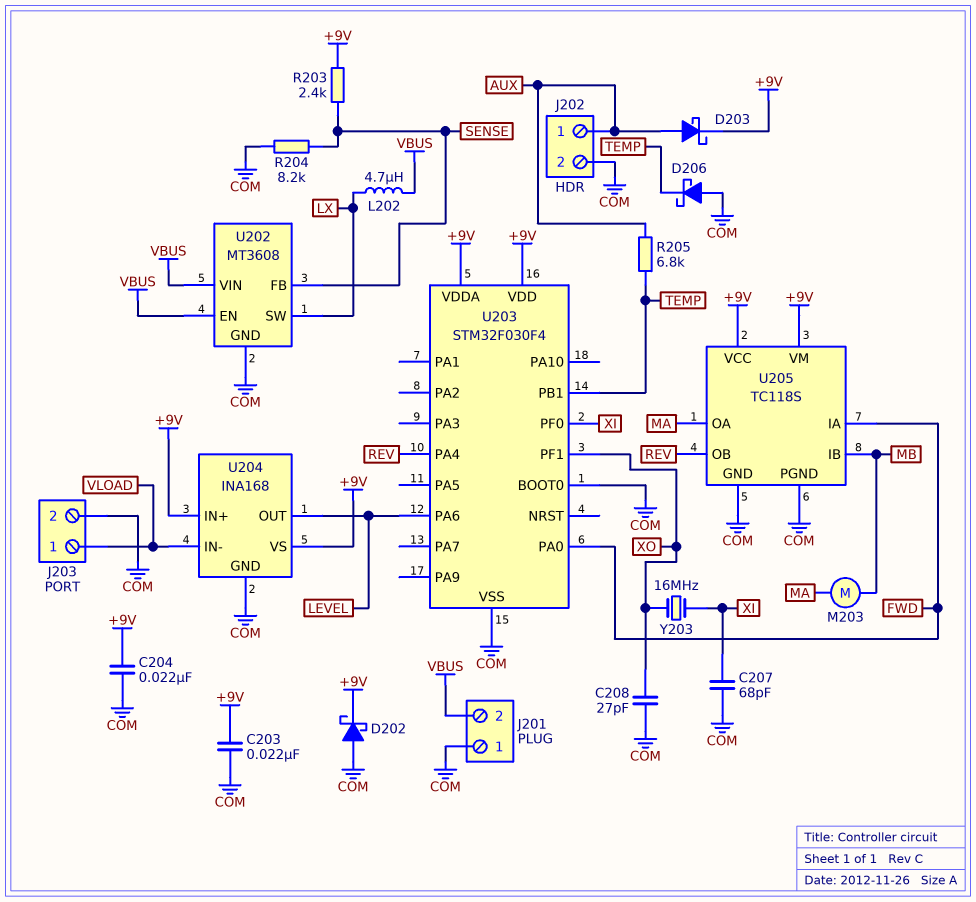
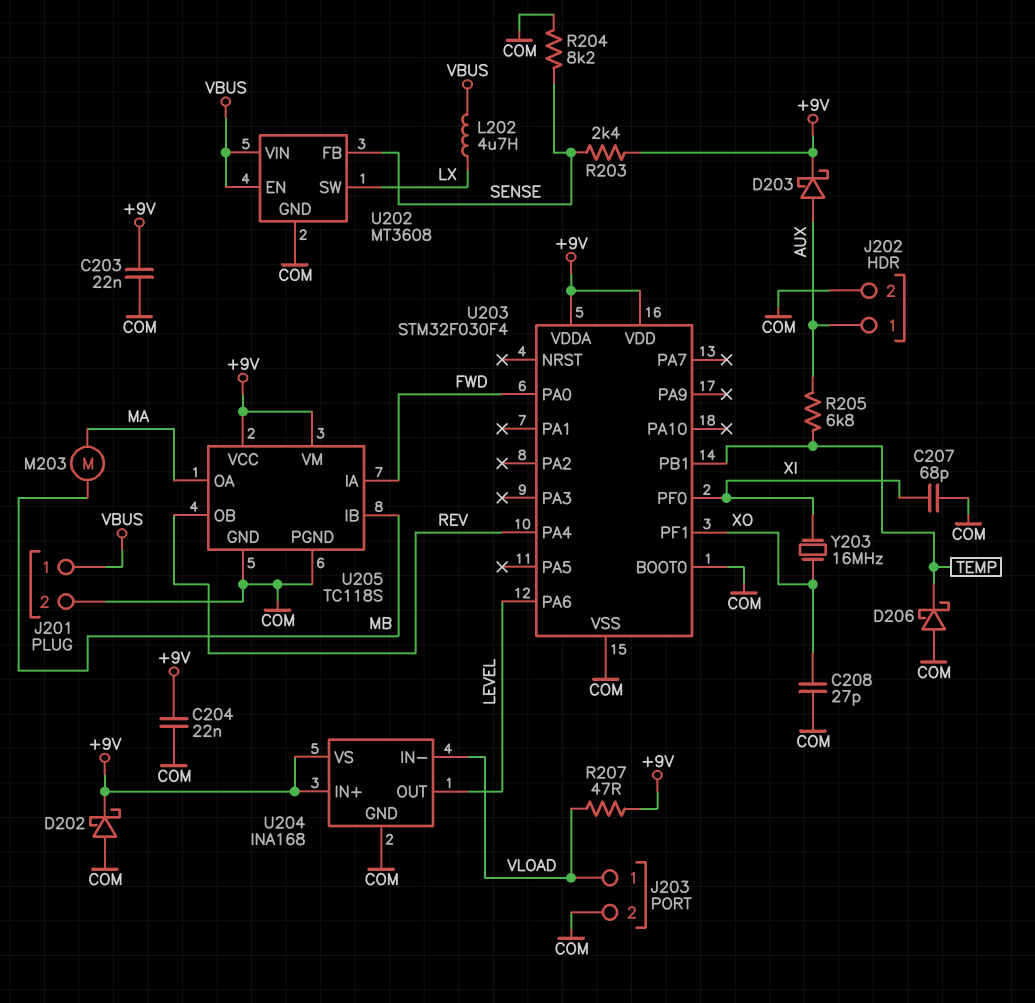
J201 pin 1: COM -> VBUS
J201 pin 2: VBUS -> COM
R207: none -> 47 (+9V, VLOAD)

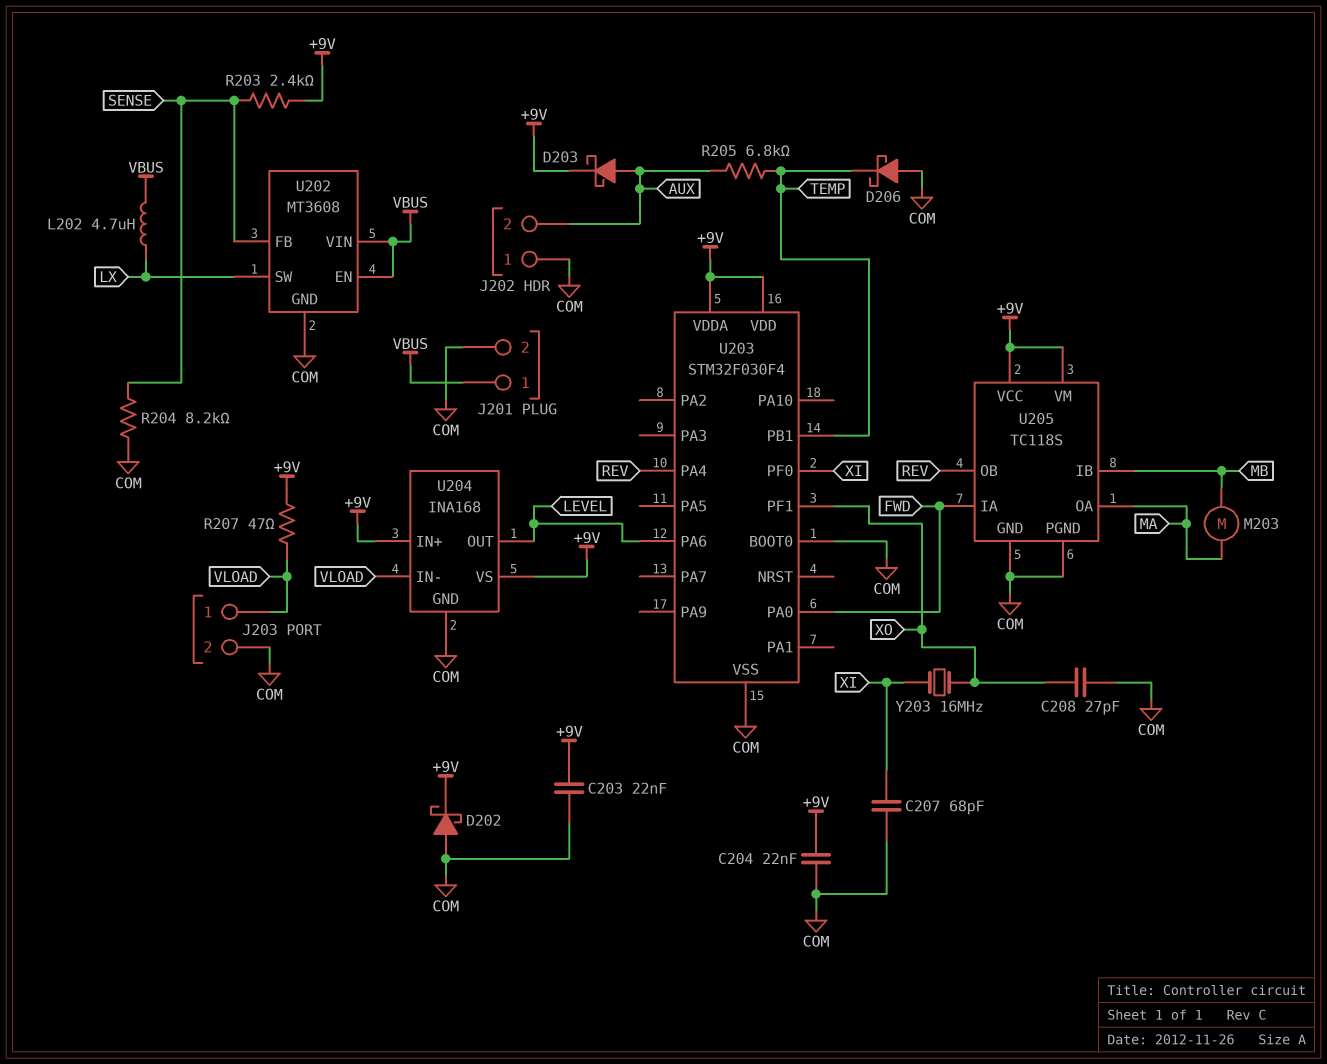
J202 pin 1: AUX -> COM
J202 pin 2: COM -> AUX

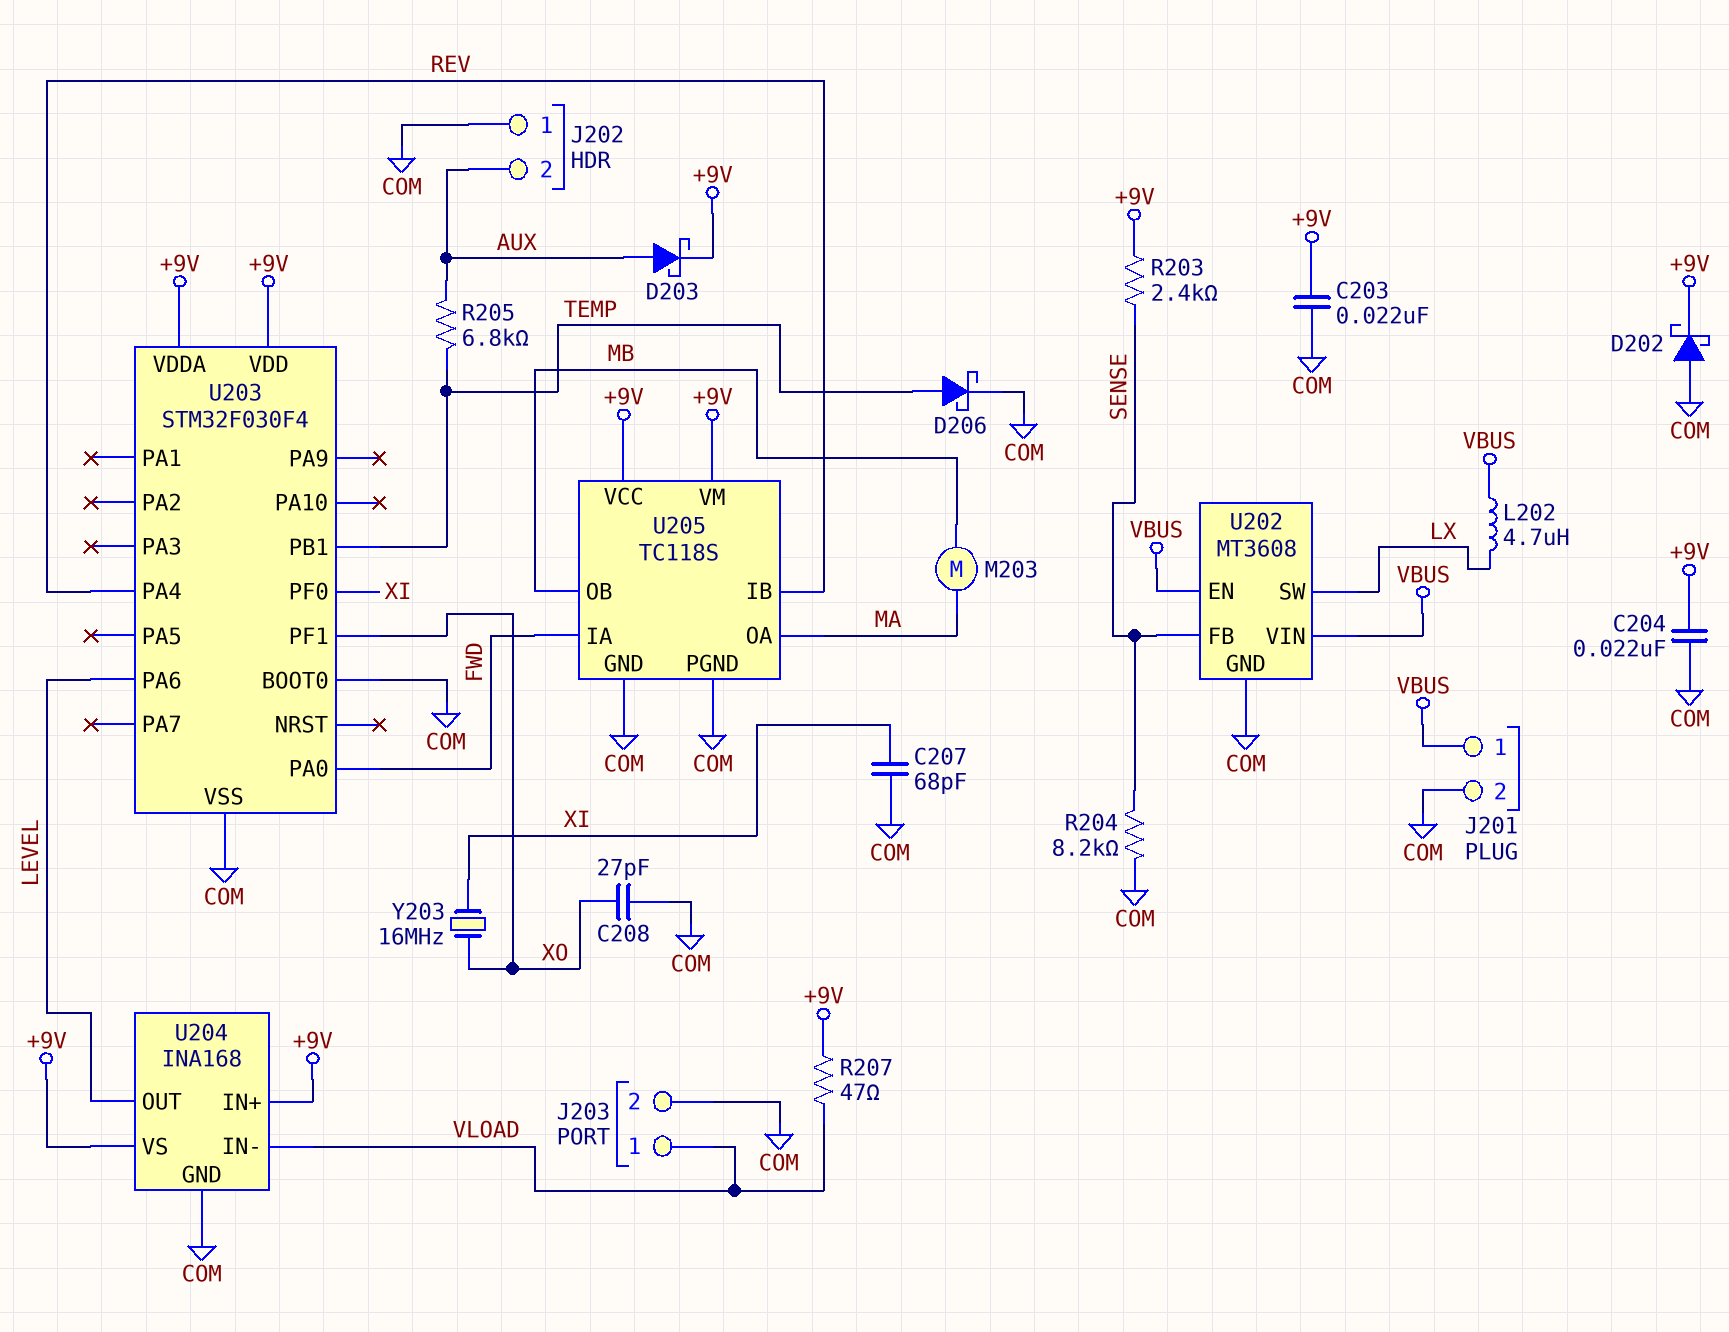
D206: schottky (A COM, K TEMP) -> schottky (A TEMP, K COM)
U205 pin IB: MB -> REV
U205 pin OB: REV -> MB

